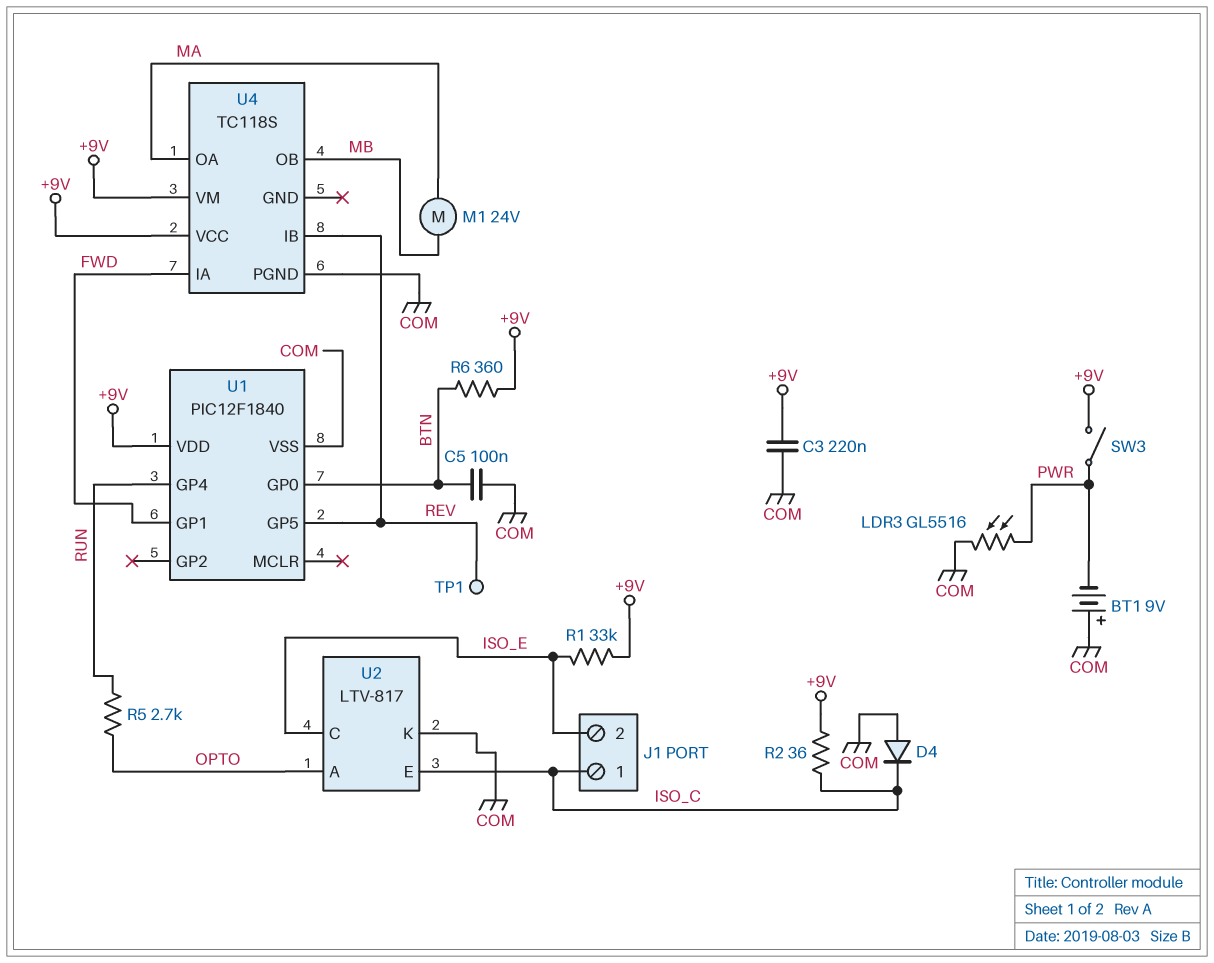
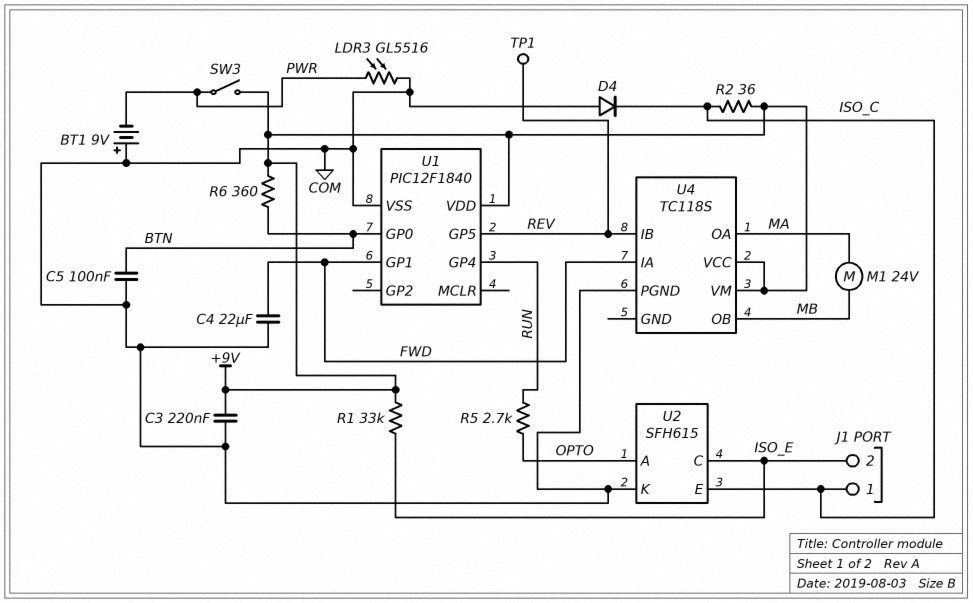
C4: none -> 22uF (COM, FWD)
U2: LTV-817 -> SFH615

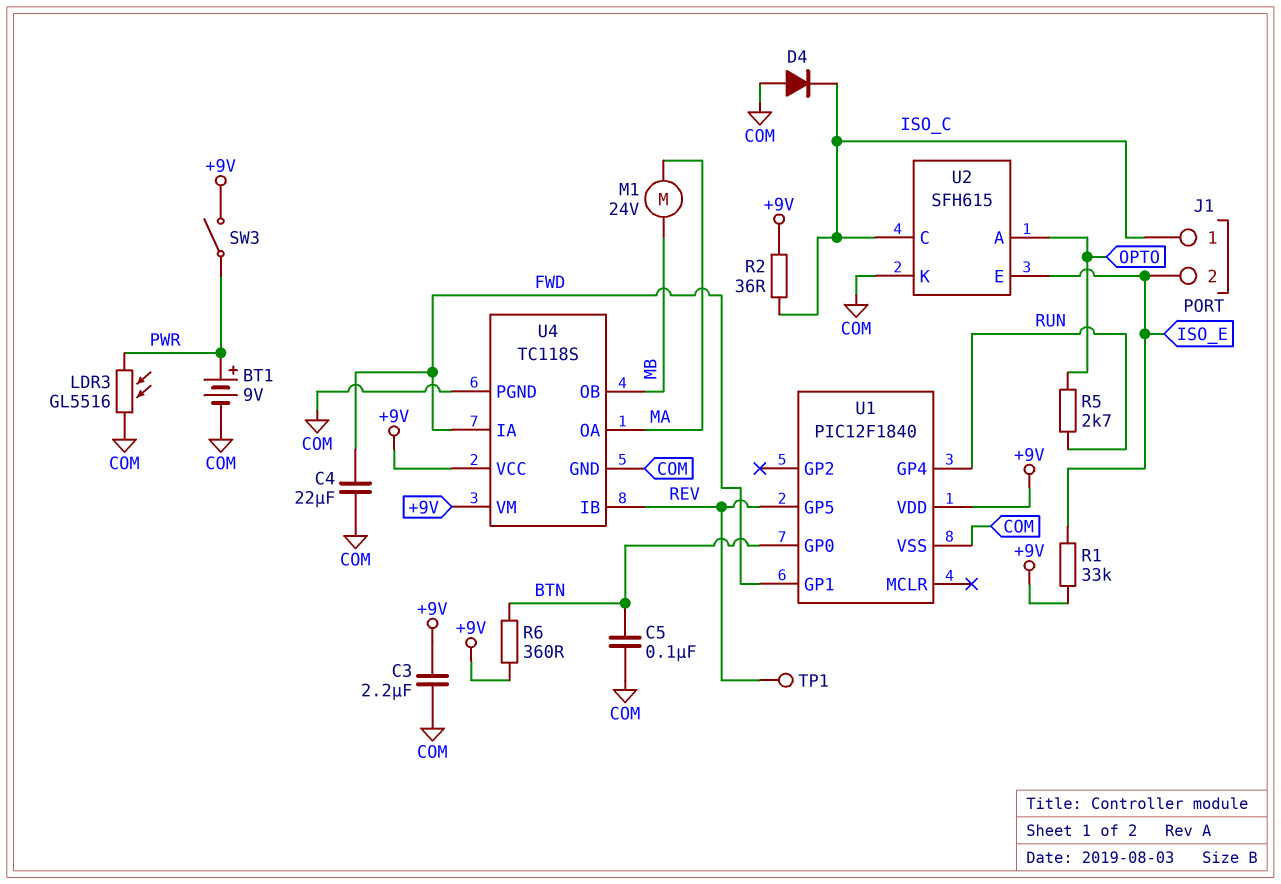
BT1: 9V (plus COM, minus PWR) -> 9V (plus PWR, minus COM)
C3: 220nF (+9V, COM) -> 2.2uF (+9V, COM)
U2 pin C: ISO_E -> ISO_C
U2 pin E: ISO_C -> ISO_E
U4 pin GND: none -> COM

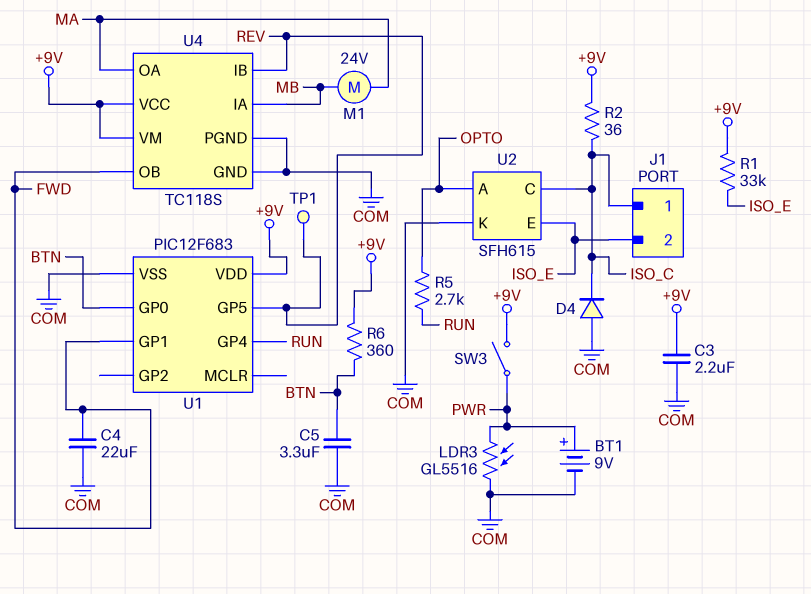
C5: 100nF (BTN, COM) -> 3.3uF (BTN, COM)
U1: PIC12F1840 -> PIC12F683
U4 pin IA: FWD -> MB
U4 pin OB: MB -> FWD

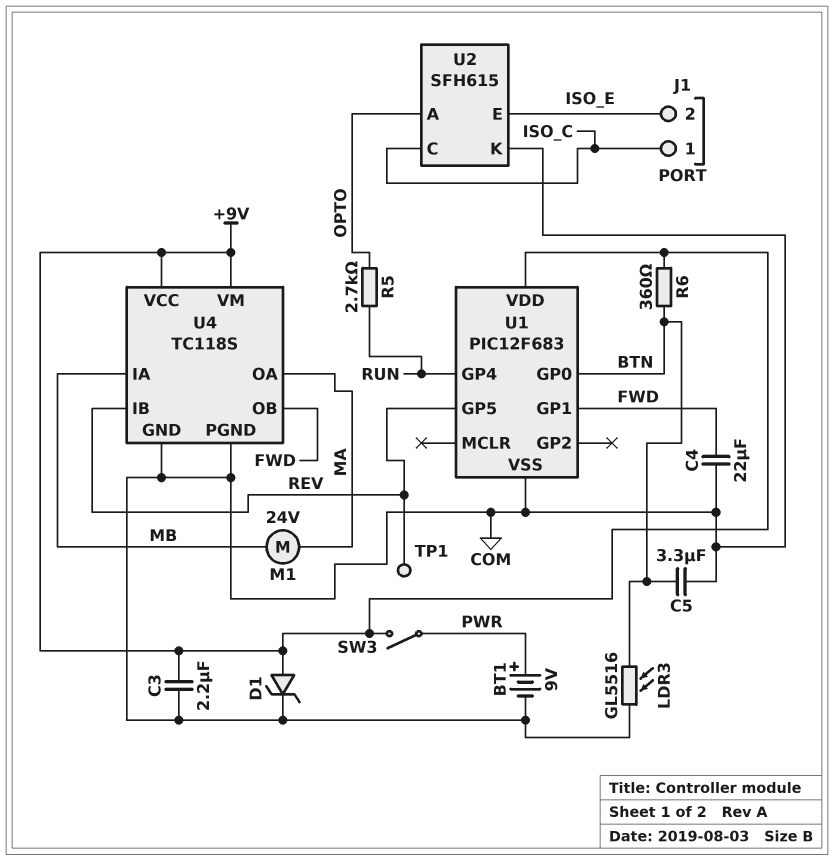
D1: none -> zener (A +9V, K COM)
D4: diode (A COM, K ISO_C) -> none
LDR3: GL5516 (COM, PWR) -> GL5516 (BTN, COM)
R1: 33k (+9V, ISO_E) -> none
R2: 36 (+9V, ISO_C) -> none

